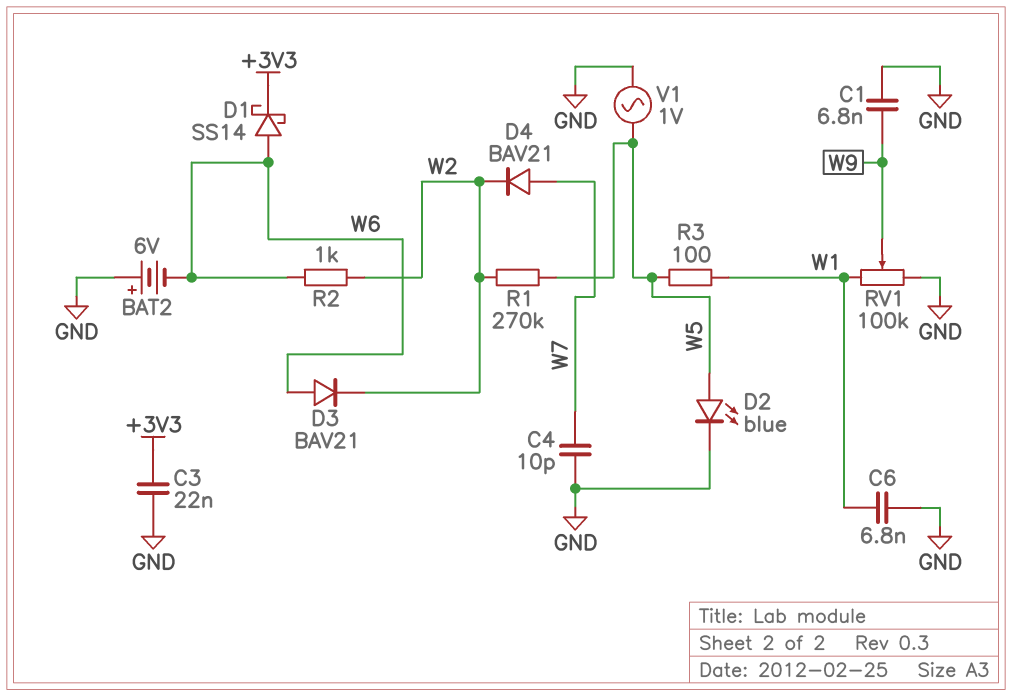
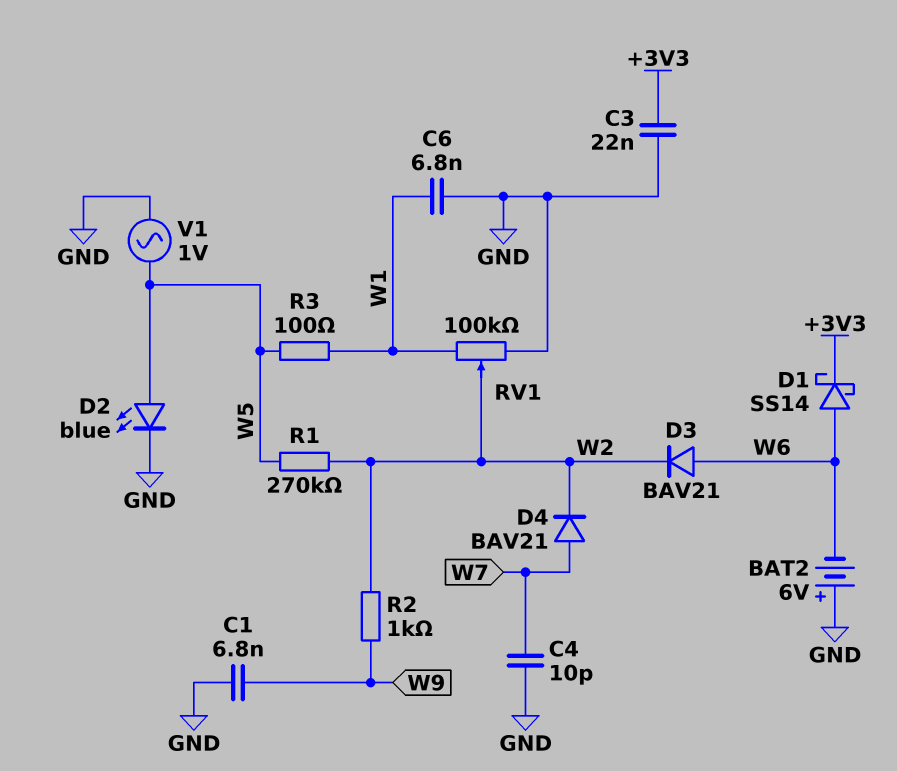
R2: 1k (W2, W6) -> 1k (W2, W9)
RV1: 100k (GND, W1, wiper W9) -> 100k (GND, W1, wiper W2)

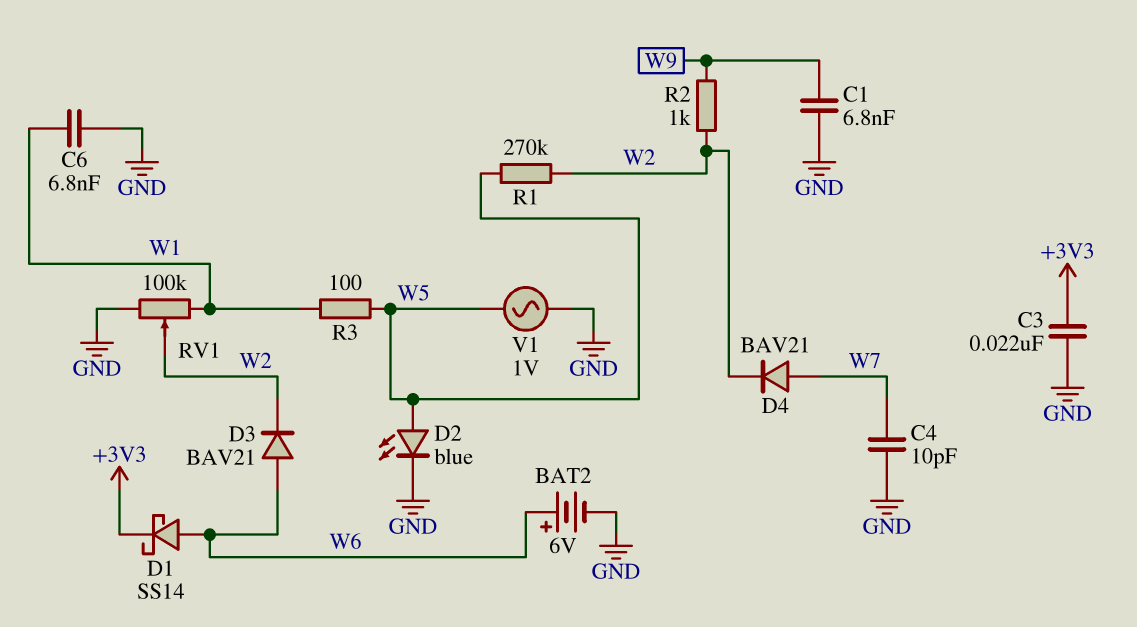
BAT2: 6V (plus GND, minus W6) -> 6V (plus W6, minus GND)

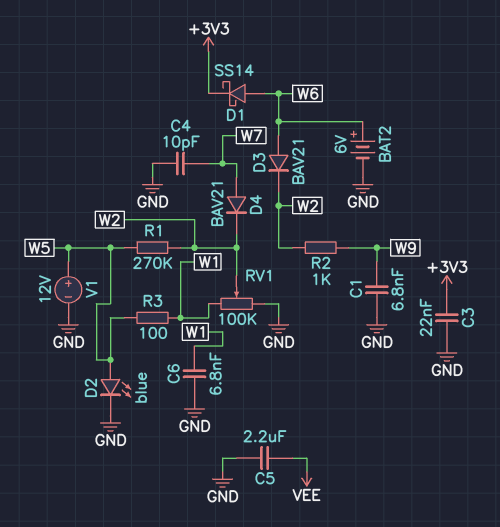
C5: none -> 2.2uF (GND, VEE)
V1: AC 1V (GND, W5) -> 12V (plus W5, minus GND)

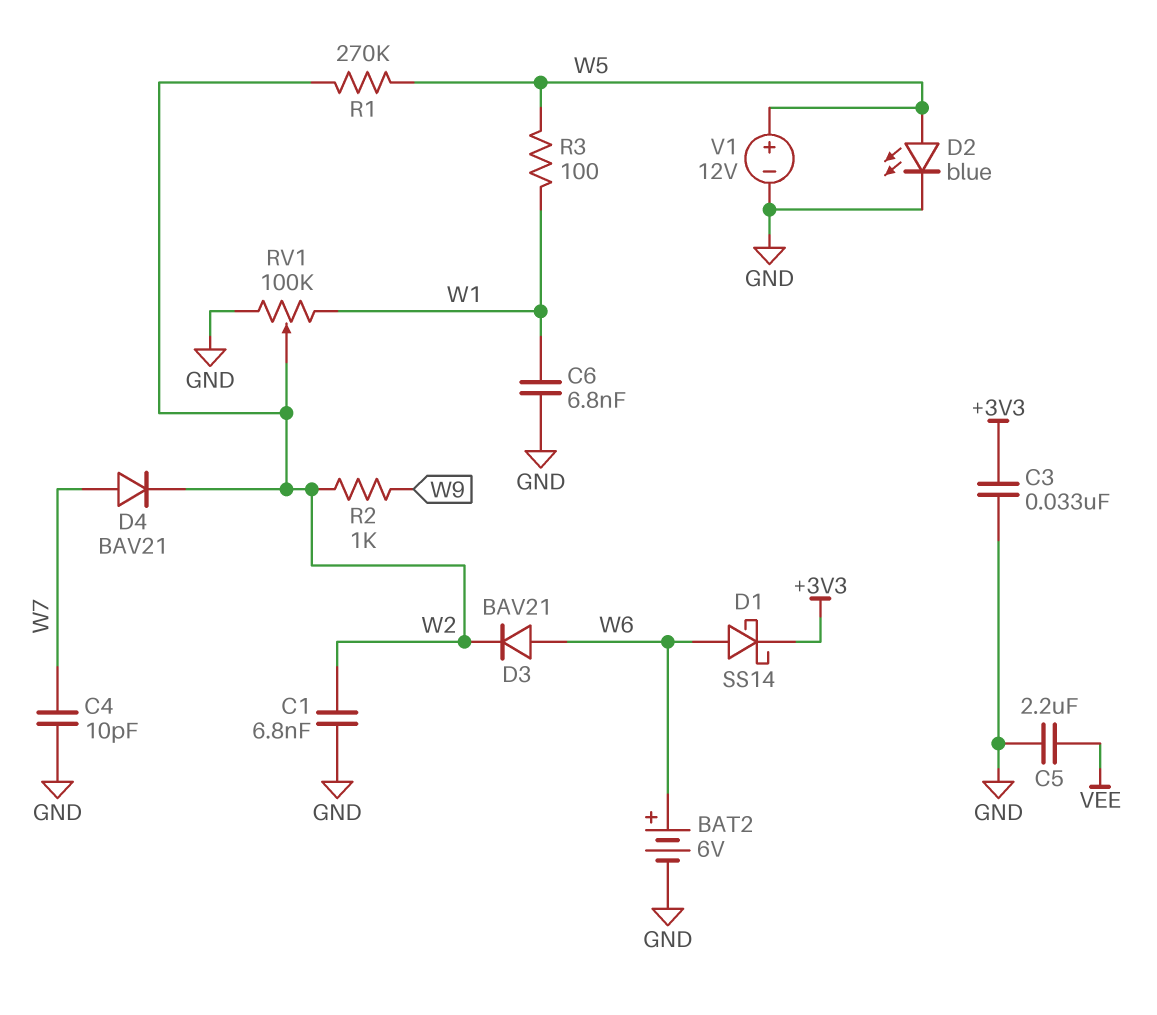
C1: 6.8nF (GND, W9) -> 6.8nF (GND, W2)
C3: 22nF (+3V3, GND) -> 33nF (+3V3, GND)

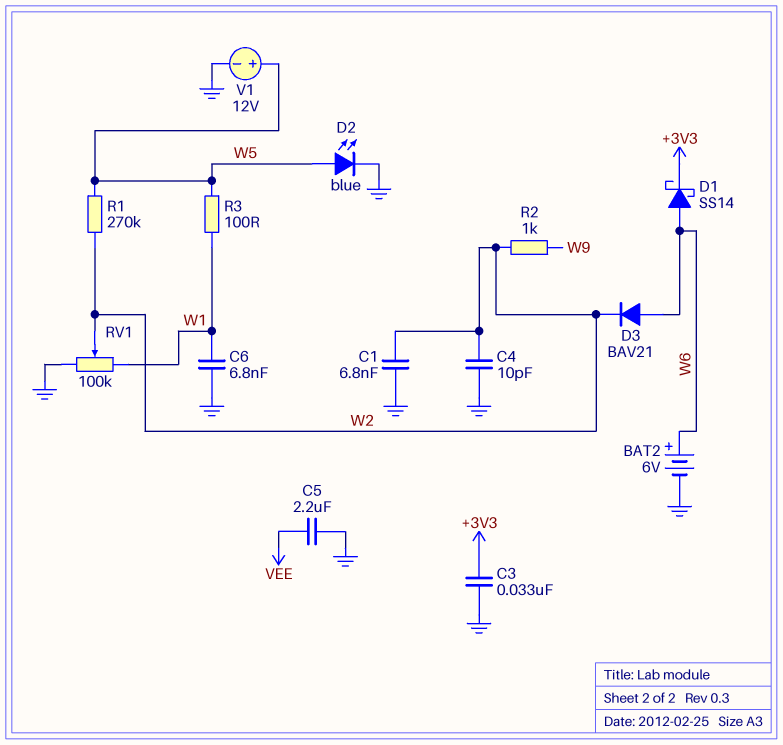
C4: 10pF (GND, W7) -> 10pF (GND, W2)
D4: diode BAV21 (A W7, K W2) -> none

